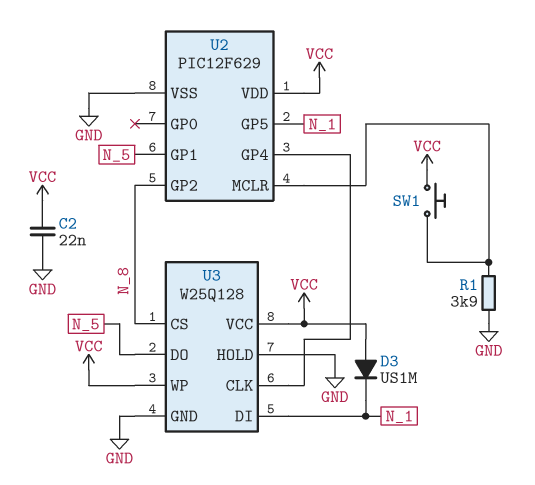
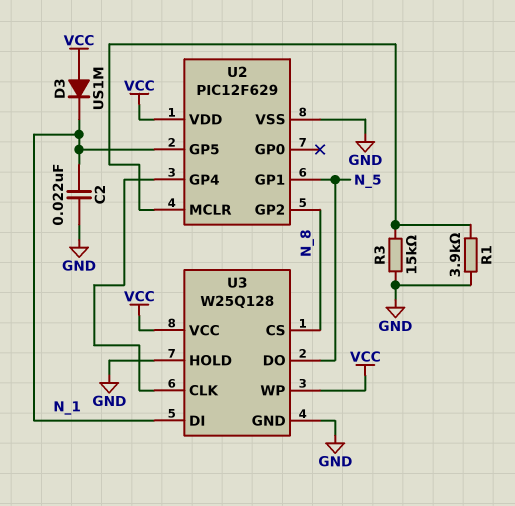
C2: 22nF (GND, VCC) -> 22nF (GND, N_1)
R3: none -> 15k (GND, U2/MCLR)
SW1: button (U2/MCLR, VCC) -> none

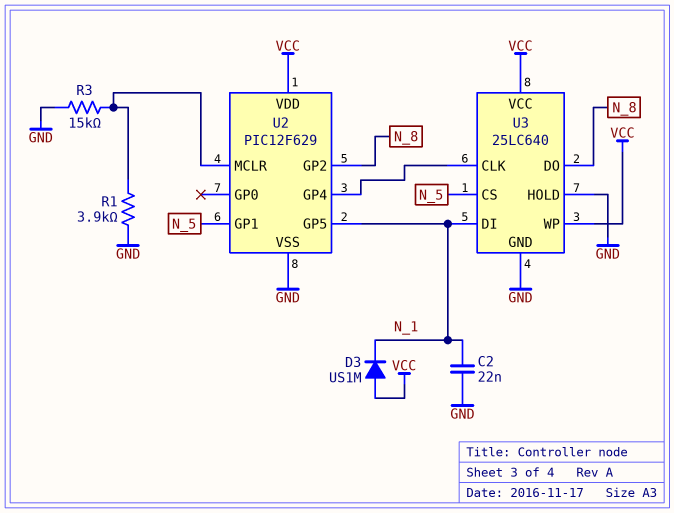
U3: W25Q128 -> 25LC640
U3 pin CS: N_8 -> N_5
U3 pin DO: N_5 -> N_8

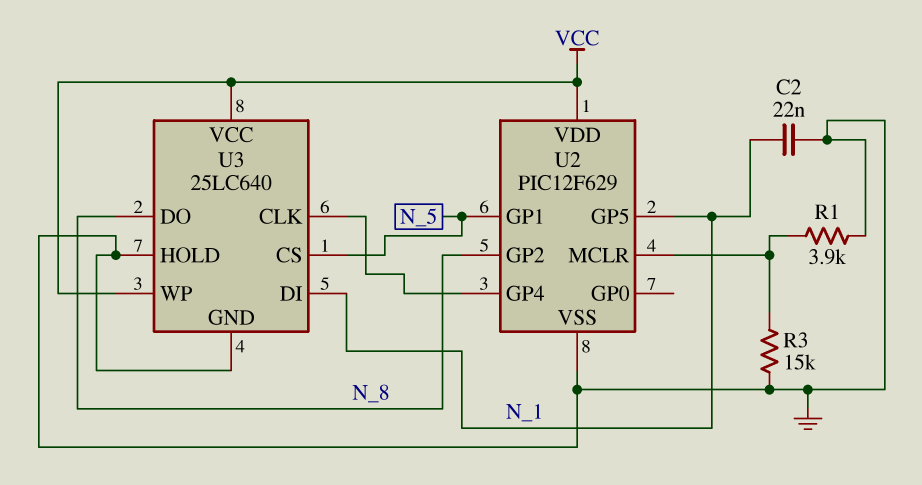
D3: diode US1M (A VCC, K N_1) -> none

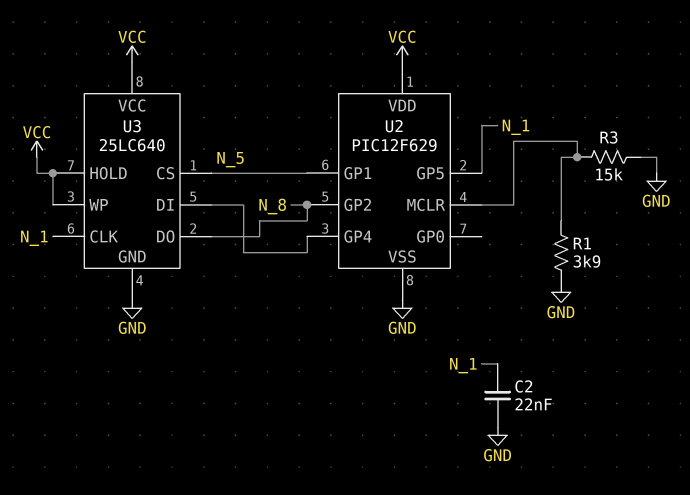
U3 pin CLK: U2/GP4 -> N_1
U3 pin DI: N_1 -> U2/GP4
U3 pin HOLD: GND -> VCC

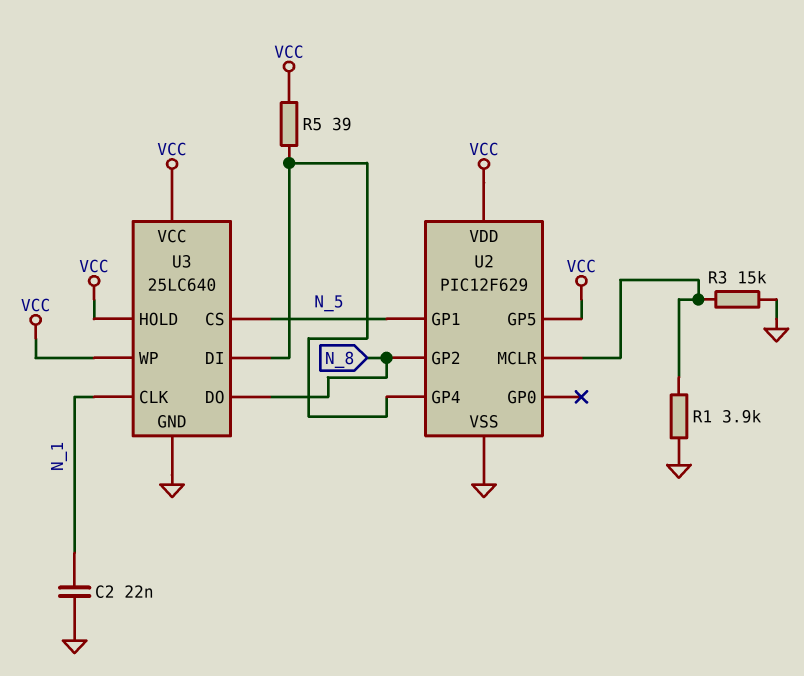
R5: none -> 39 (U2/GP4, VCC)
U2 pin GP5: N_1 -> VCC

